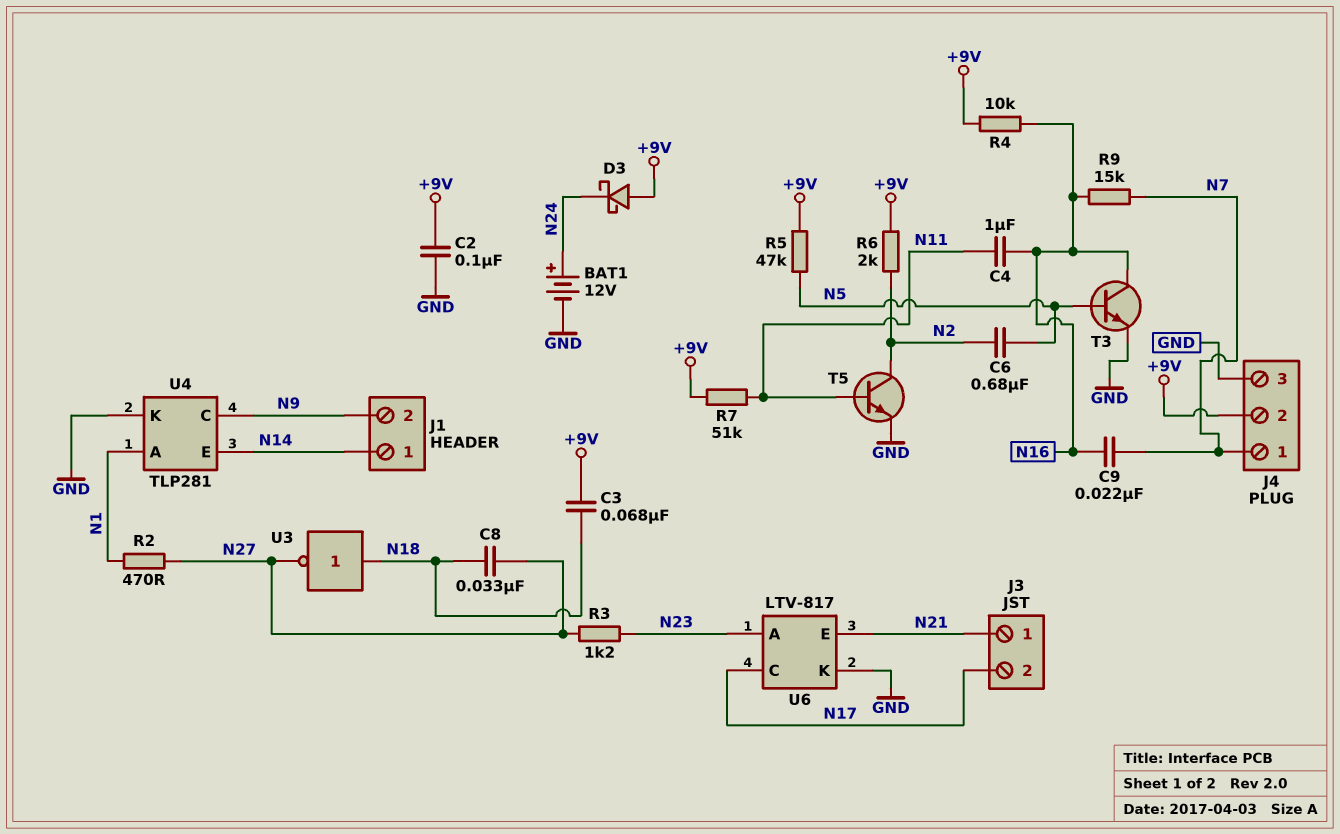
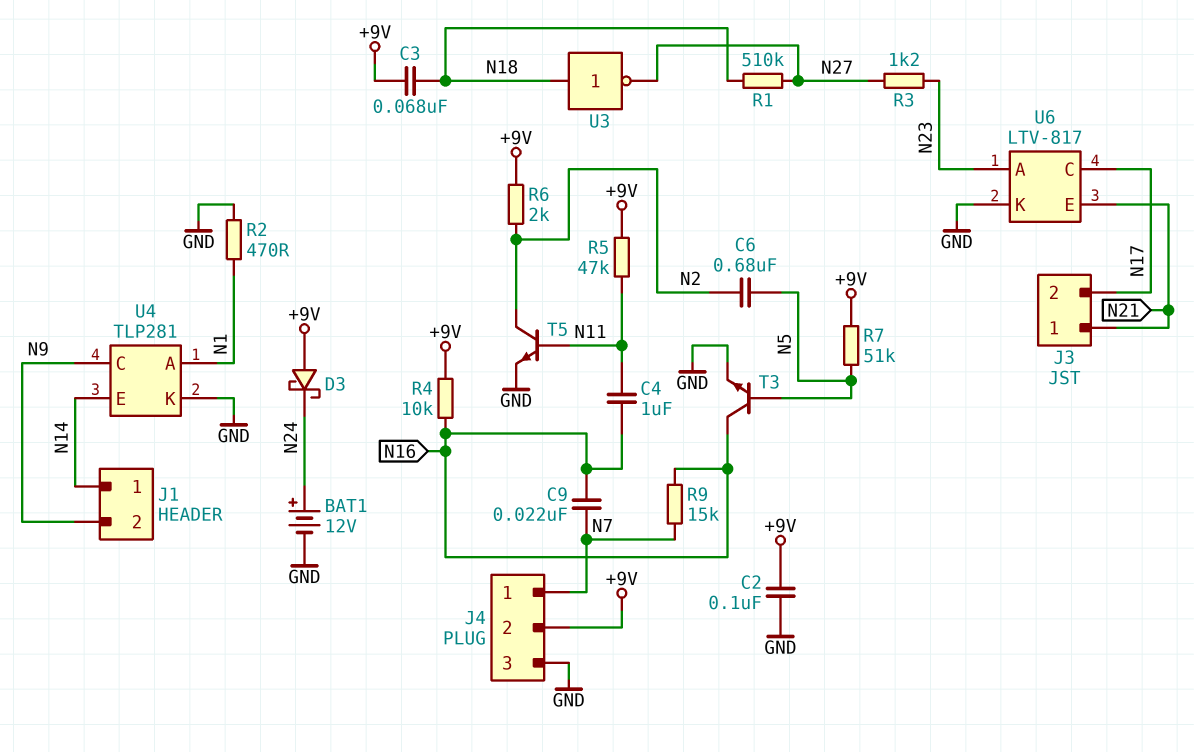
C8: 33nF (N18, N27) -> none
R1: none -> 510k (N18, N27)
R2: 470 (N1, N27) -> 470 (GND, N1)
R5: 47k (+9V, N5) -> 47k (+9V, N11)
R7: 51k (+9V, N11) -> 51k (+9V, N5)

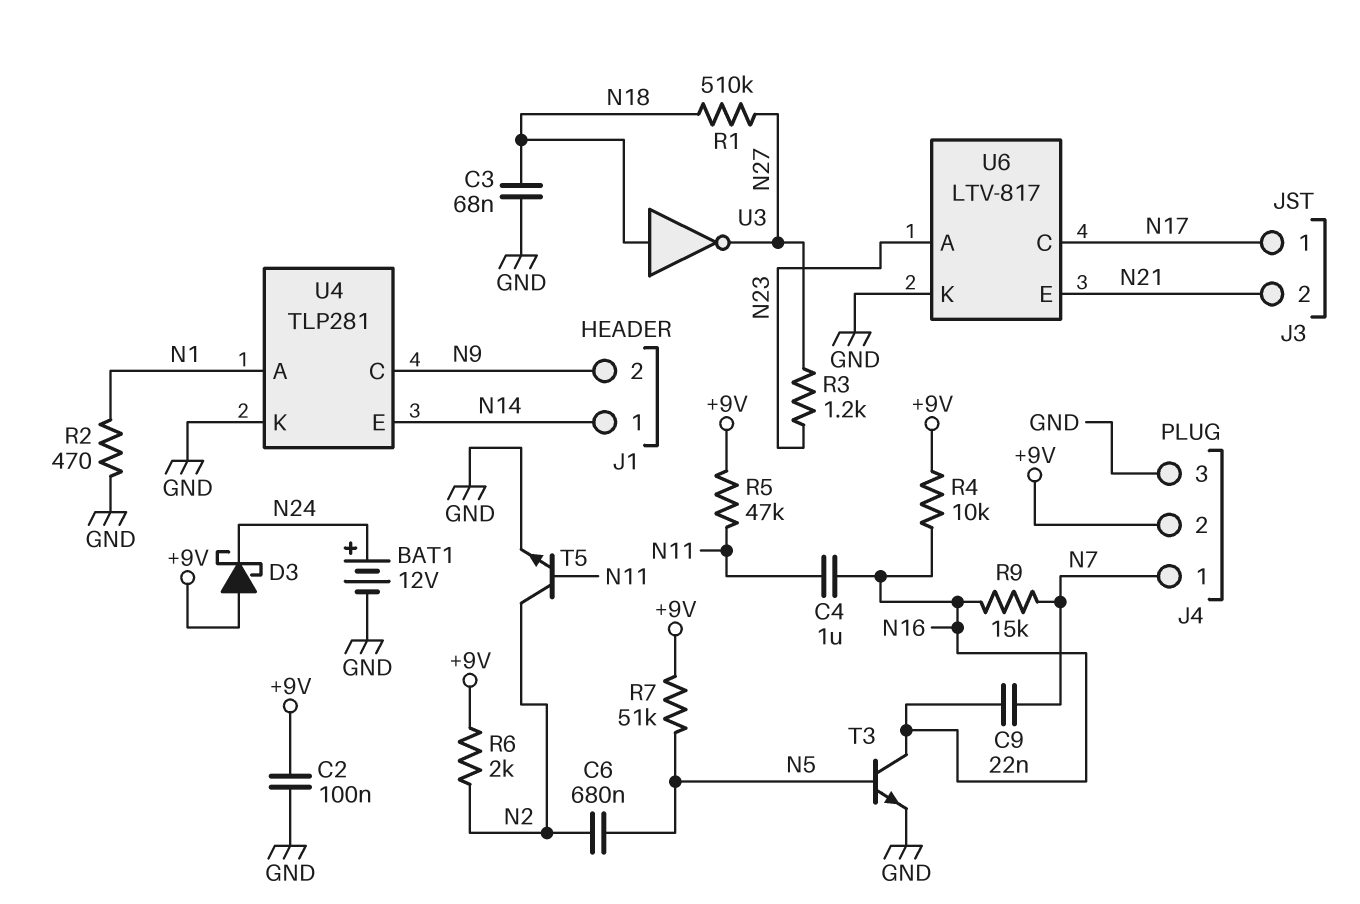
C3: 68nF (+9V, N18) -> 68nF (GND, N18)
J3 pin 1: N21 -> N17
J3 pin 2: N17 -> N21

